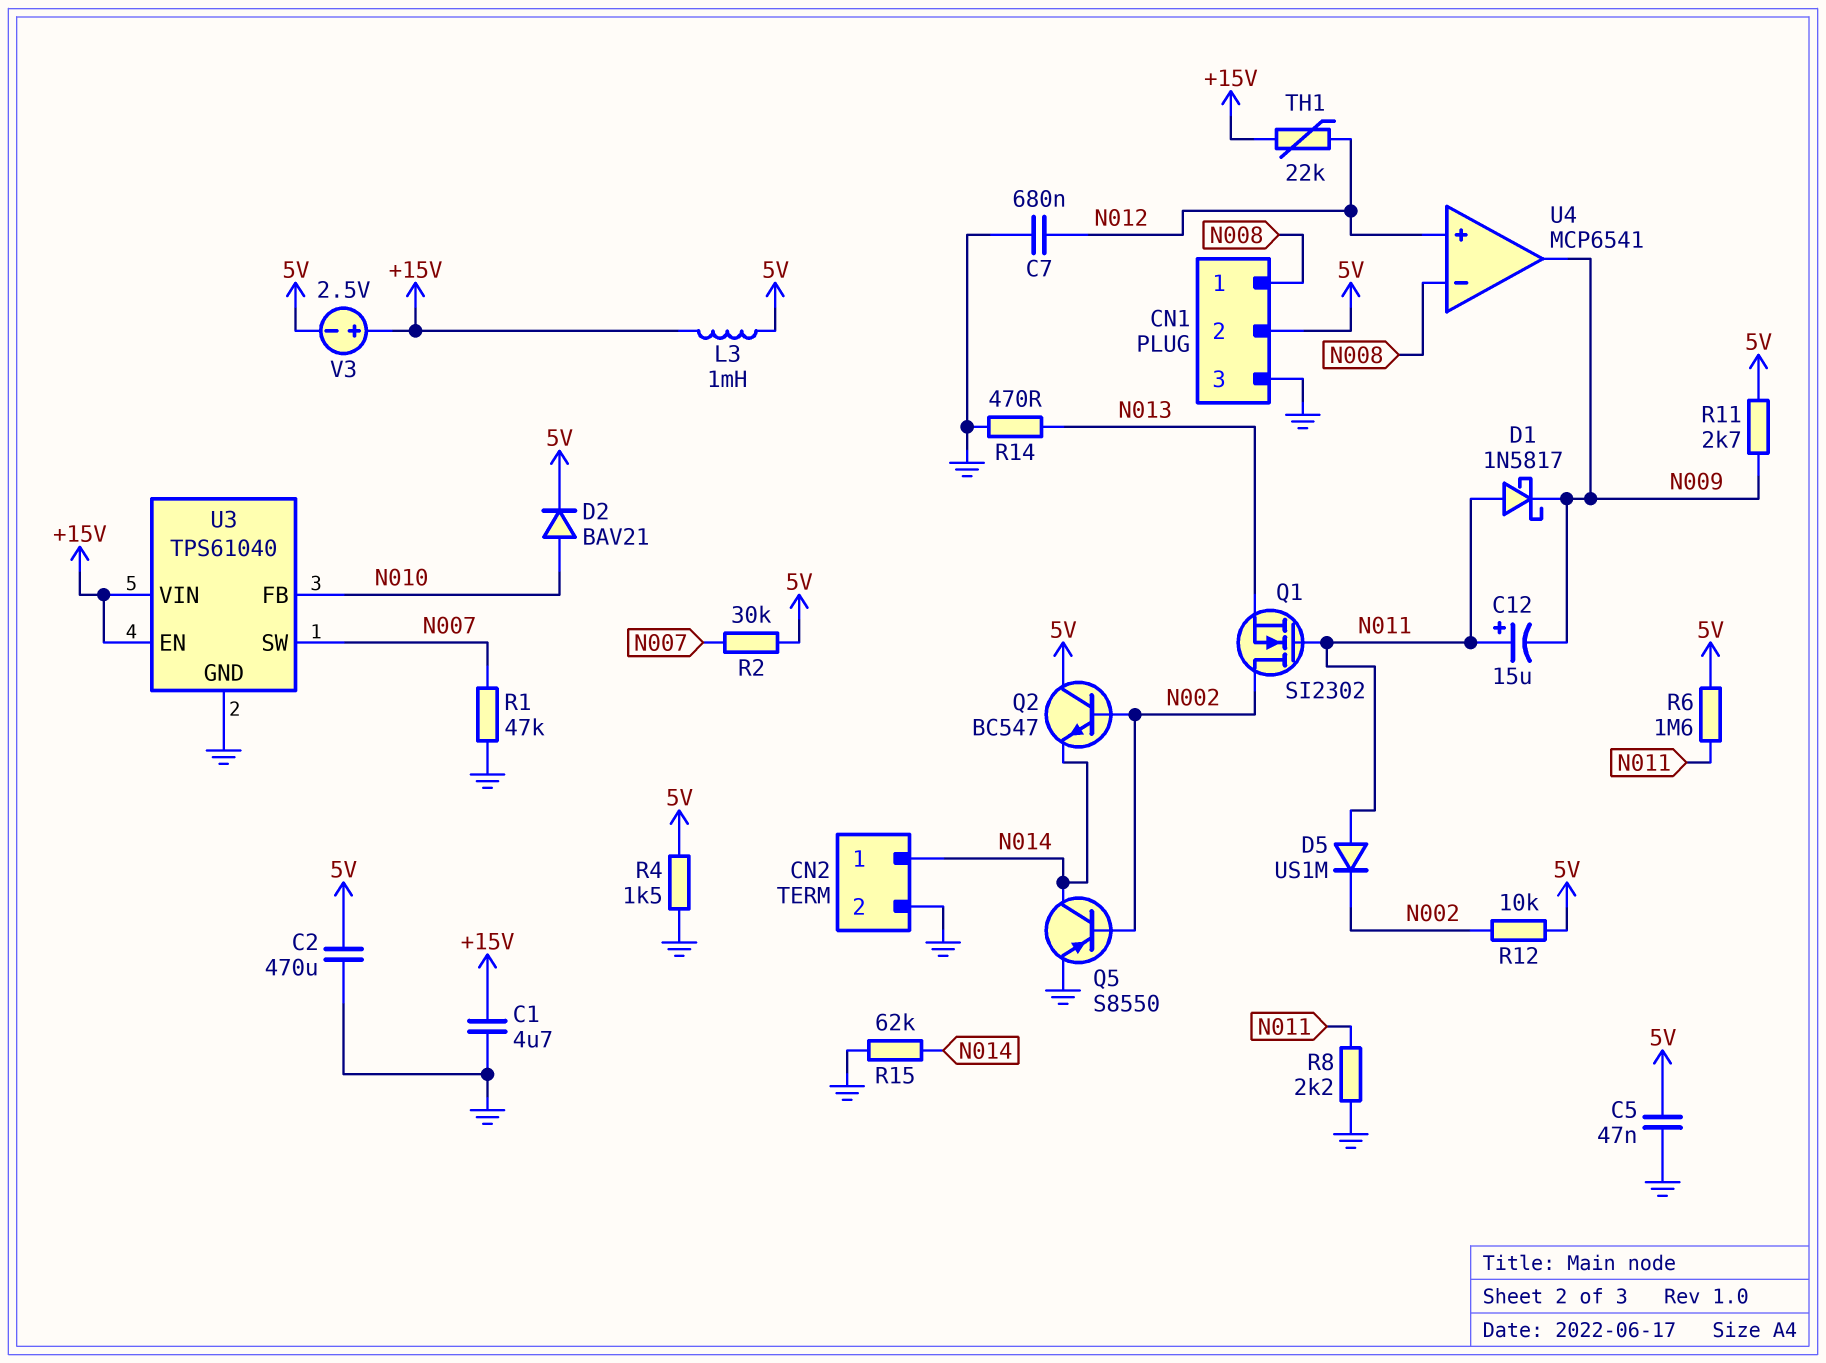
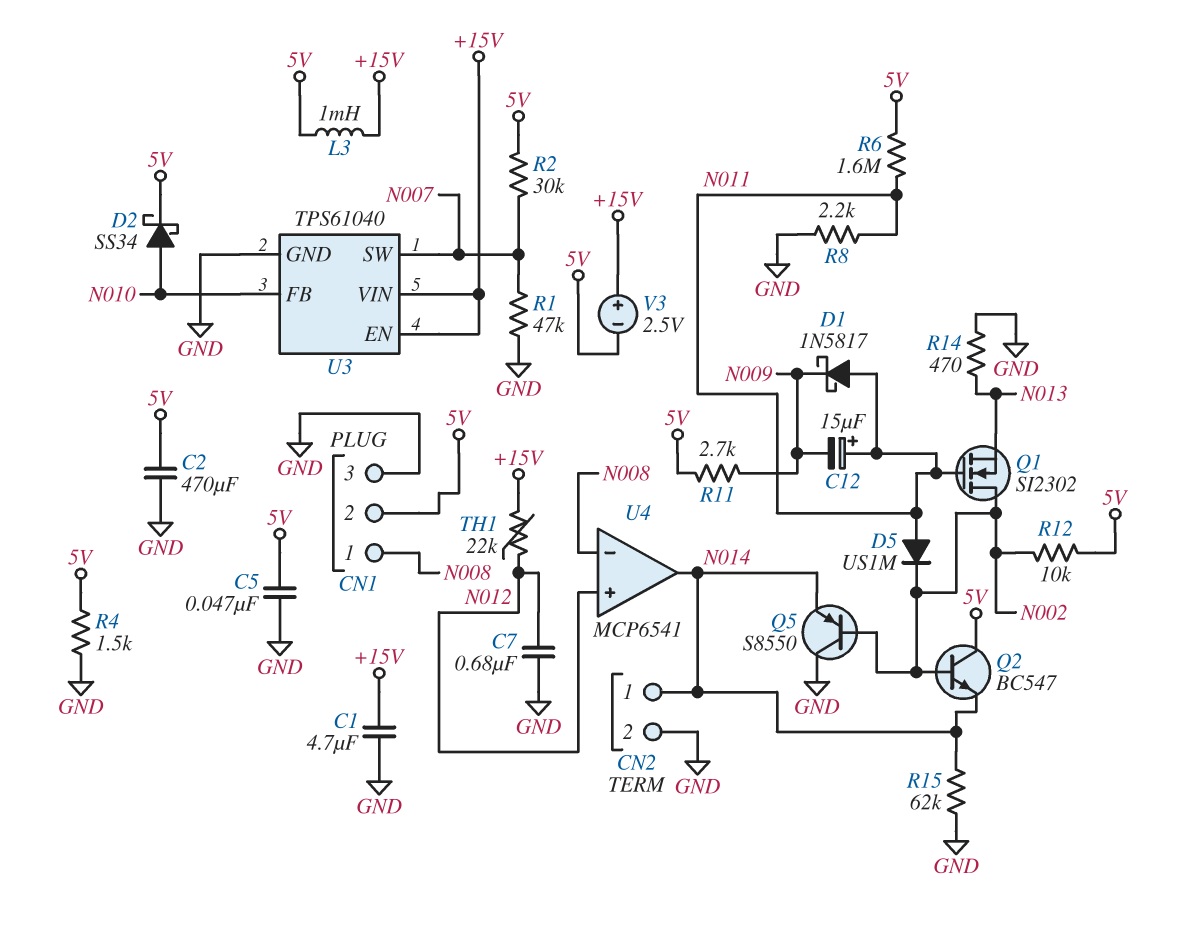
D2: diode BAV21 (A N010, K 5V) -> schottky SS34 (A N010, K 5V)
Q5: PNP S8550 (B N002, C N014, E GND) -> PNP S8550 (B N002, C GND, E N014)
U4 pin out: N009 -> N014

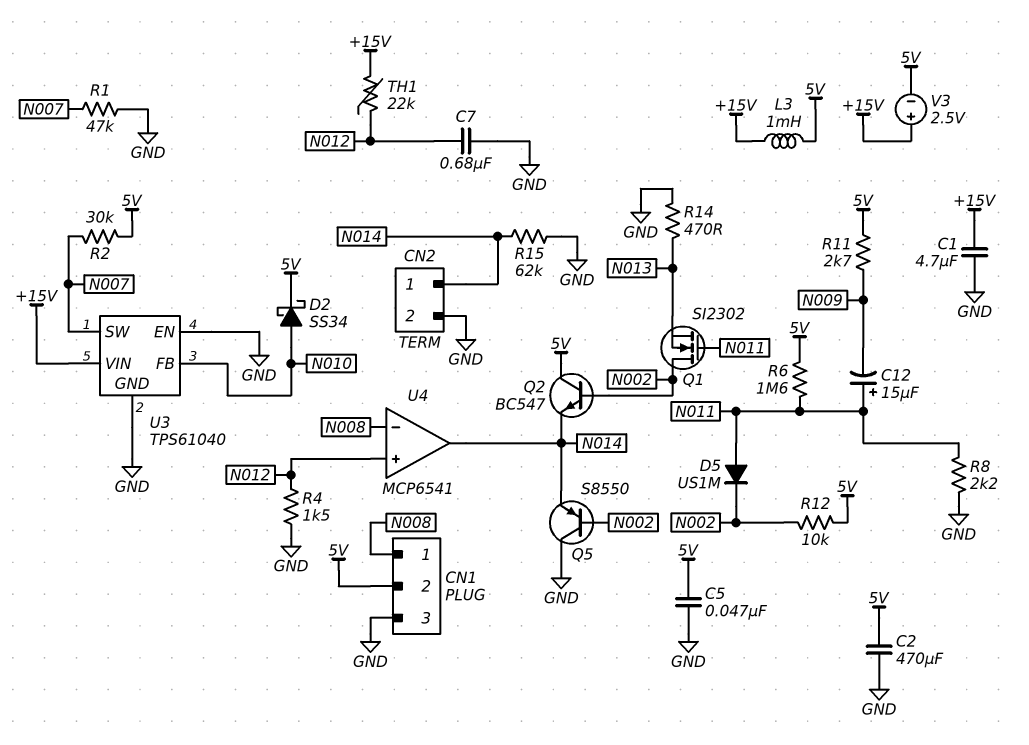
D1: schottky 1N5817 (A N011, K N009) -> none
R4: 1.5k (5V, GND) -> 1.5k (GND, N012)
U3 pin EN: +15V -> GND

